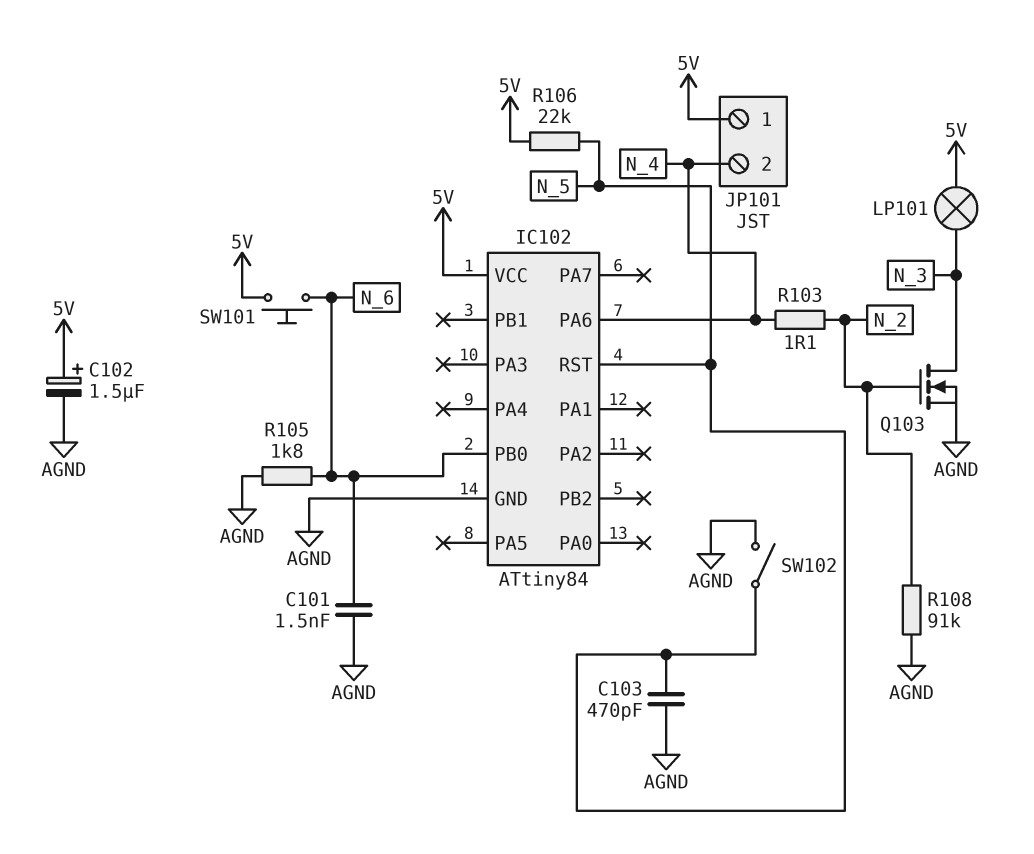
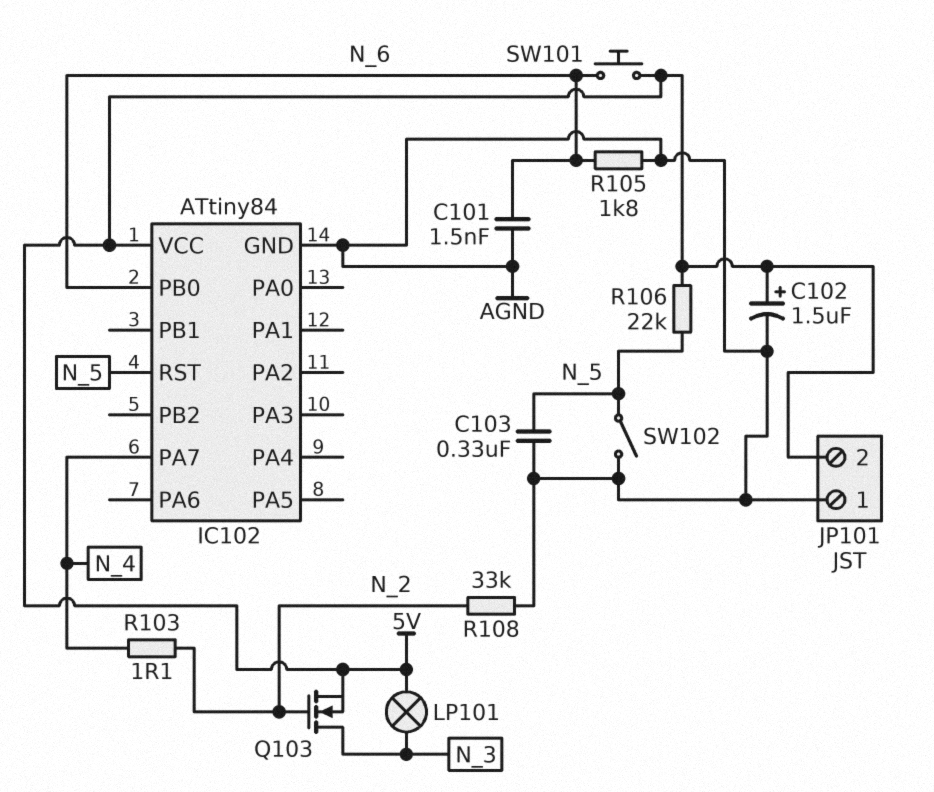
C103: 470pF (AGND, N_5) -> 330nF (AGND, N_5)
IC102 pin PA6: N_4 -> none
IC102 pin PA7: none -> N_4
JP101 pin 1: 5V -> AGND
JP101 pin 2: N_4 -> 5V
Q103: NMOS (G N_2, D N_3, S AGND) -> NMOS (G N_2, D N_3, S 5V)
R108: 91k (AGND, N_2) -> 33k (AGND, N_2)

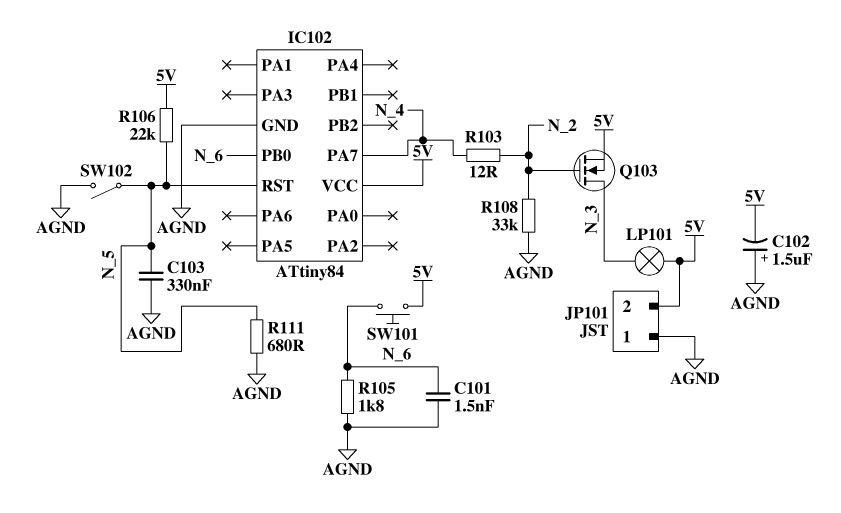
C102: 1.5uF (plus 5V, minus AGND) -> 1.5uF (plus AGND, minus 5V)
R103: 1.1 (N_2, N_4) -> 12 (N_2, N_4)
R111: none -> 680 (AGND, N_5)

